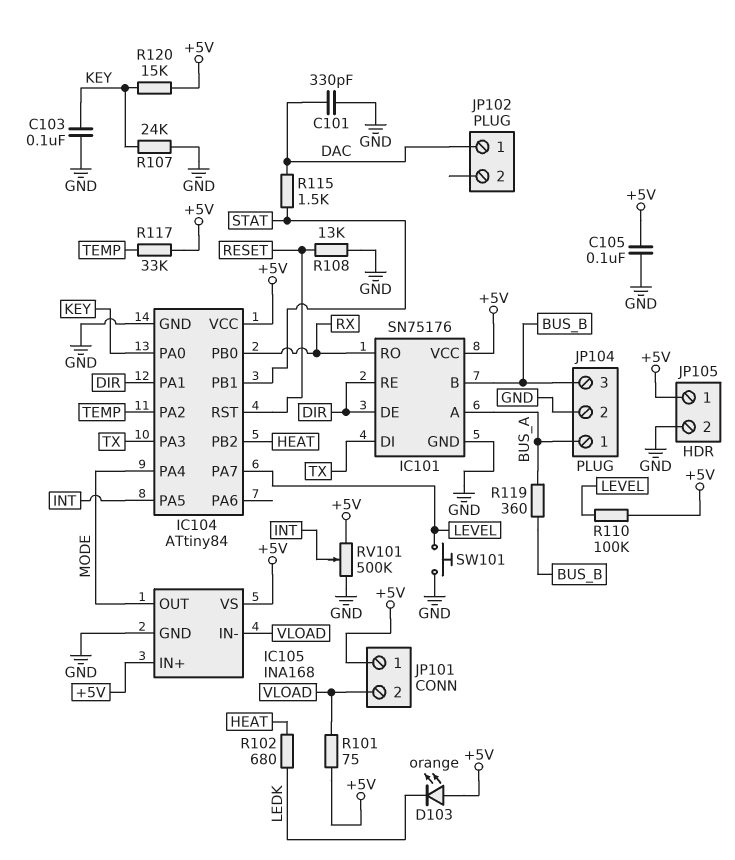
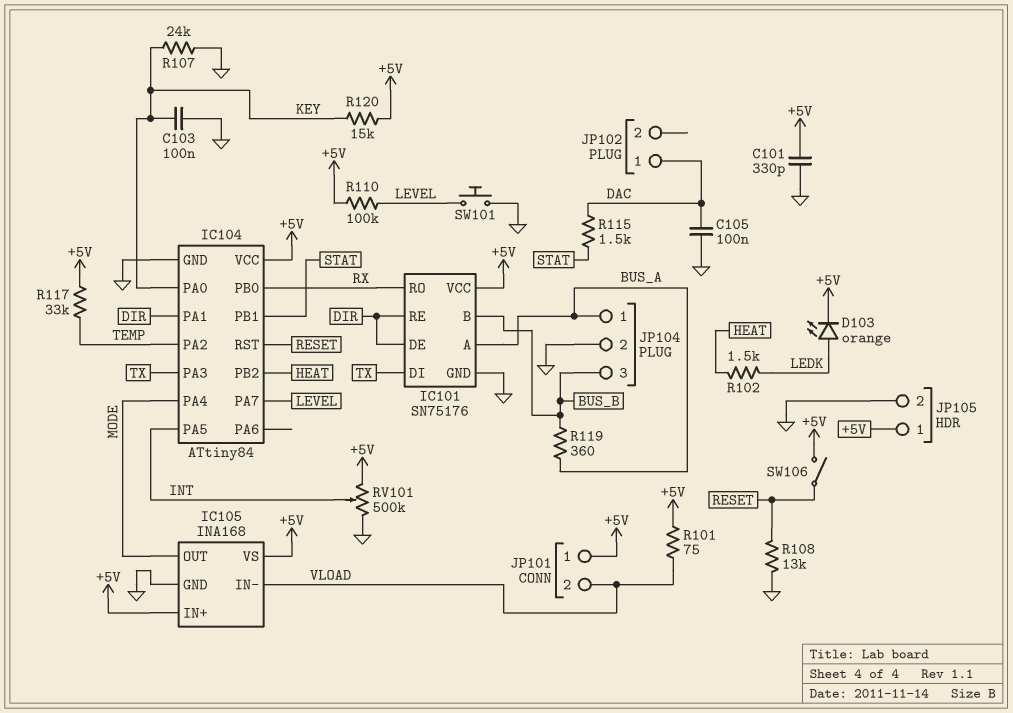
C101: 330pF (DAC, GND) -> 330pF (+5V, GND)
C105: 100nF (+5V, GND) -> 100nF (DAC, GND)
D103: LED orange (A +5V, K LEDK) -> LED orange (A LEDK, K +5V)
R102: 680 (HEAT, LEDK) -> 1.5k (HEAT, LEDK)
SW106: none -> switch (+5V, RESET)

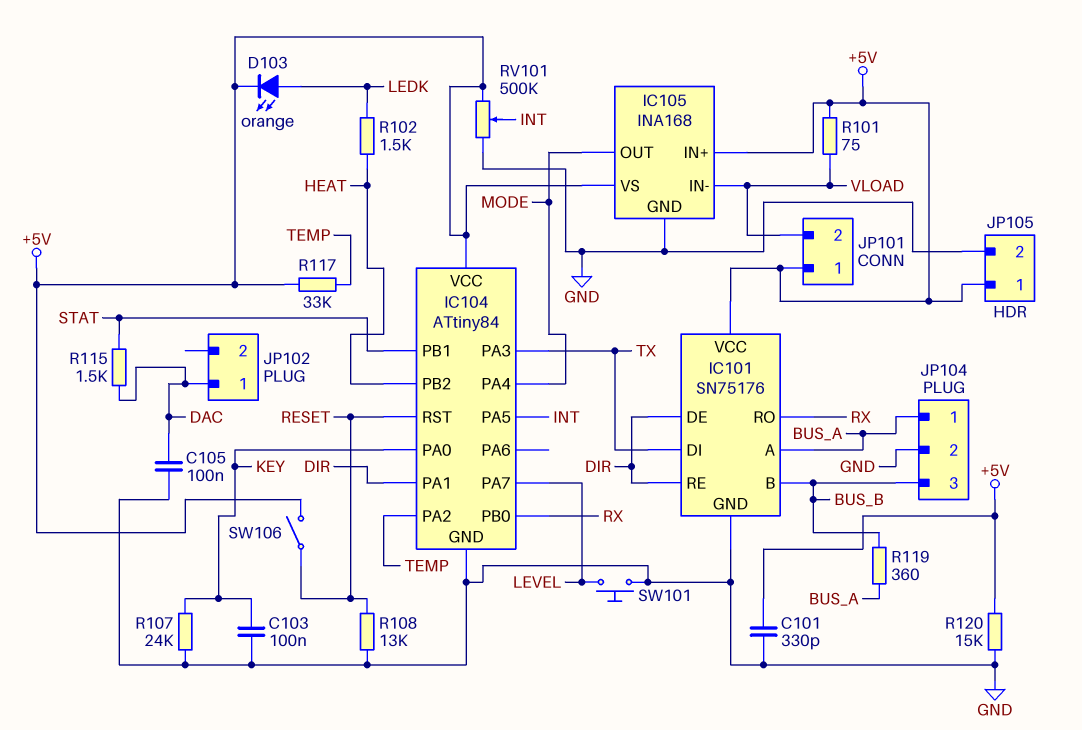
R110: 100k (+5V, LEVEL) -> none
R120: 15k (+5V, KEY) -> 15k (+5V, GND)

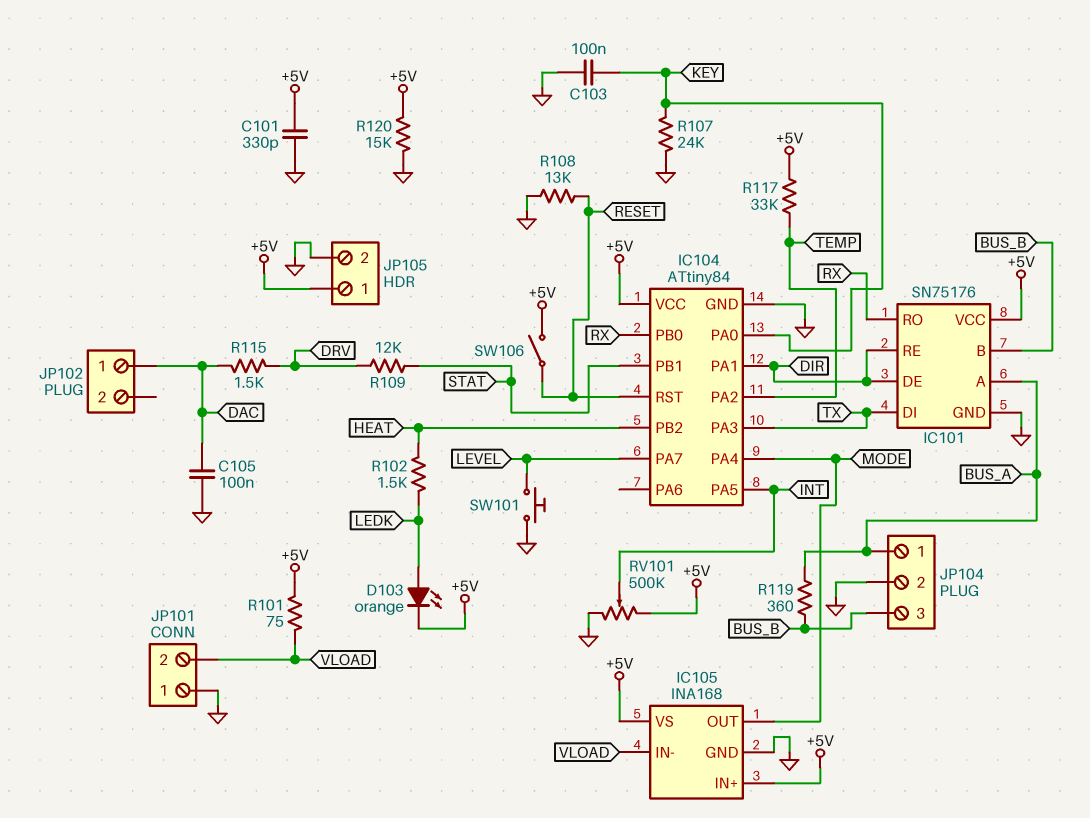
JP101 pin 1: +5V -> GND
R109: none -> 12k (DRV, STAT)
R115: 1.5k (DAC, STAT) -> 1.5k (DAC, DRV)

